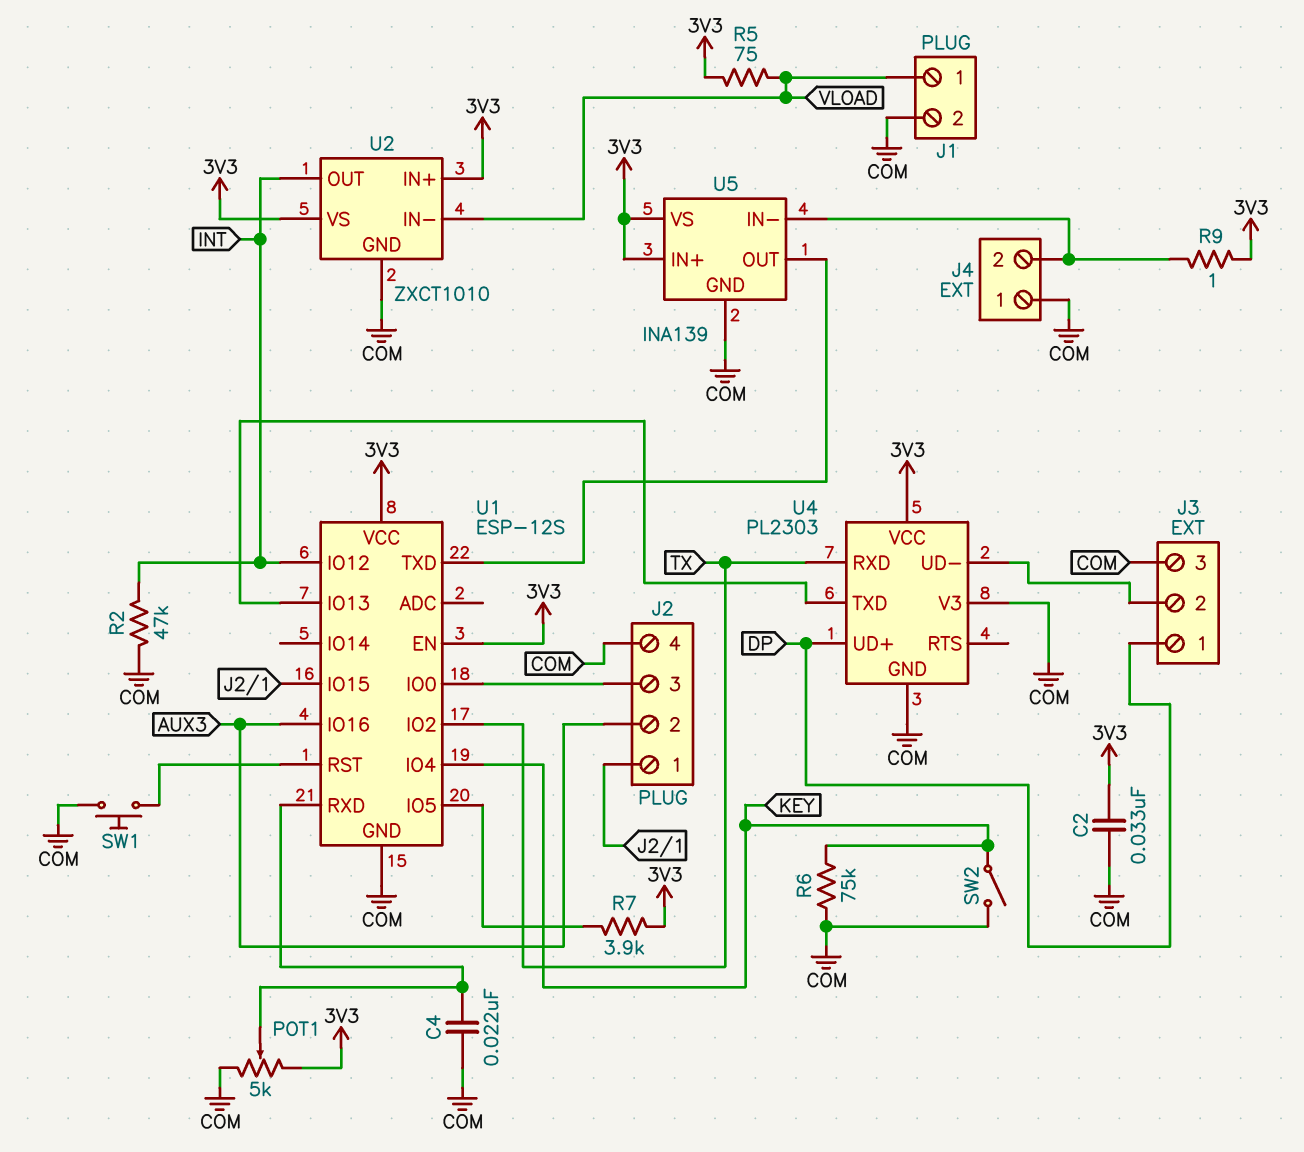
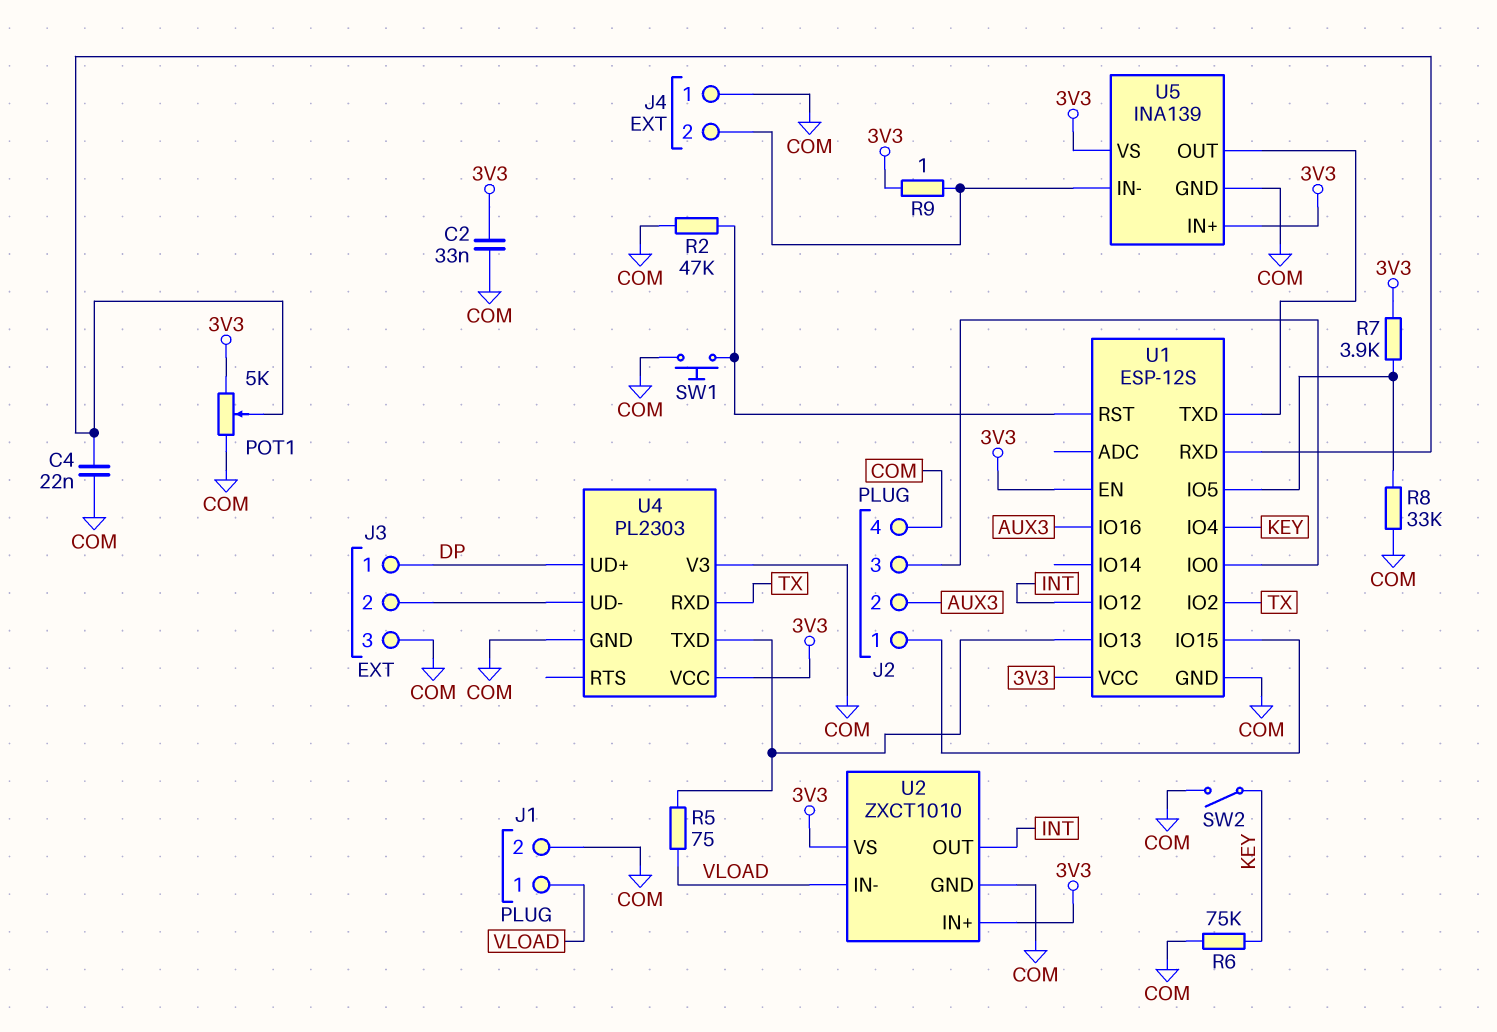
R2: 47k (COM, INT) -> 47k (COM, U1/RST)
R5: 75 (3V3, VLOAD) -> 75 (U1/IO13, VLOAD)
R8: none -> 33k (COM, U1/IO5)

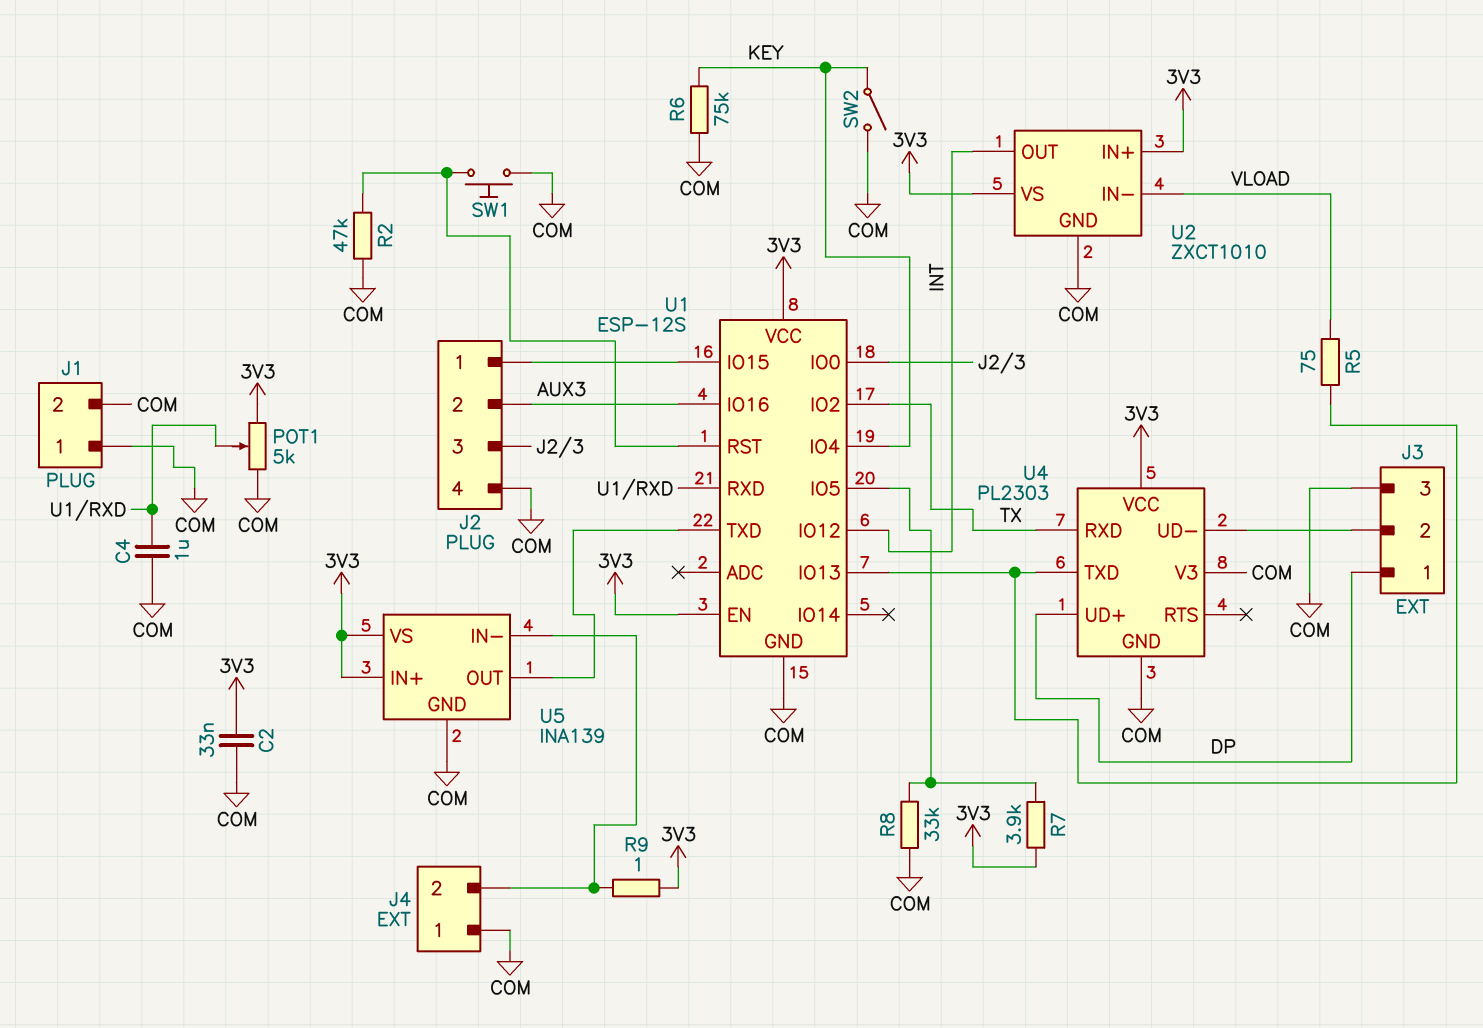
C4: 22nF (COM, U1/RXD) -> 1uF (COM, U1/RXD)
J1 pin 1: VLOAD -> COM

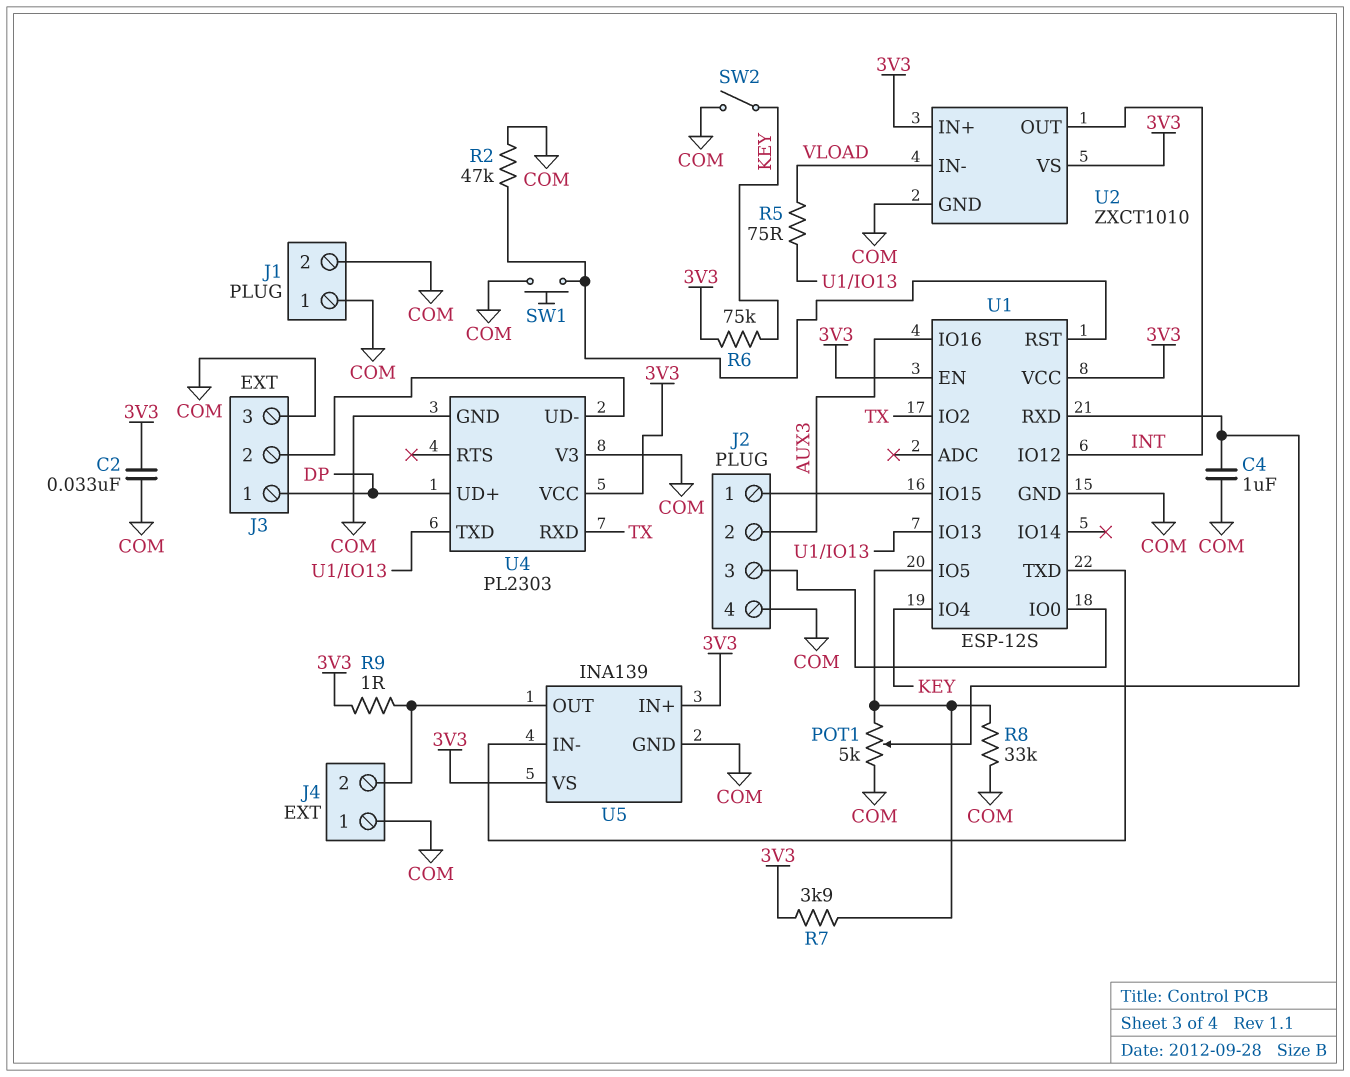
POT1: 5k (3V3, COM, wiper U1/RXD) -> 5k (COM, U1/IO5, wiper U1/RXD)
R6: 75k (COM, KEY) -> 75k (3V3, KEY)
U5 pin IN-: J4/2 -> U1/TXD
U5 pin OUT: U1/TXD -> J4/2

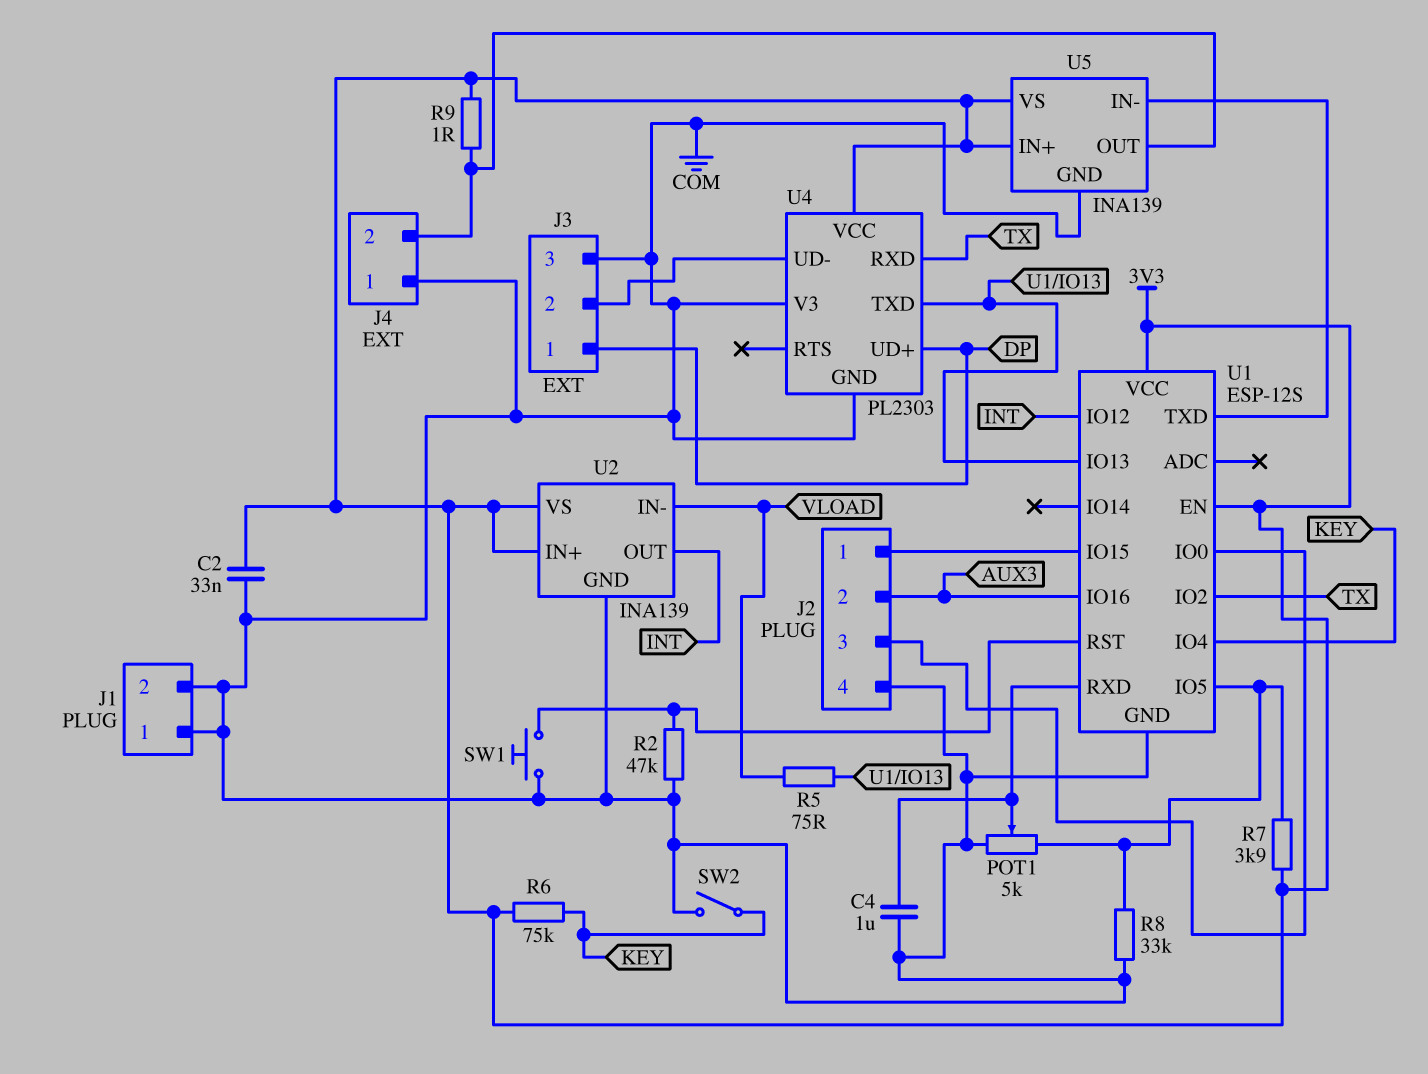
U2: ZXCT1010 -> INA139

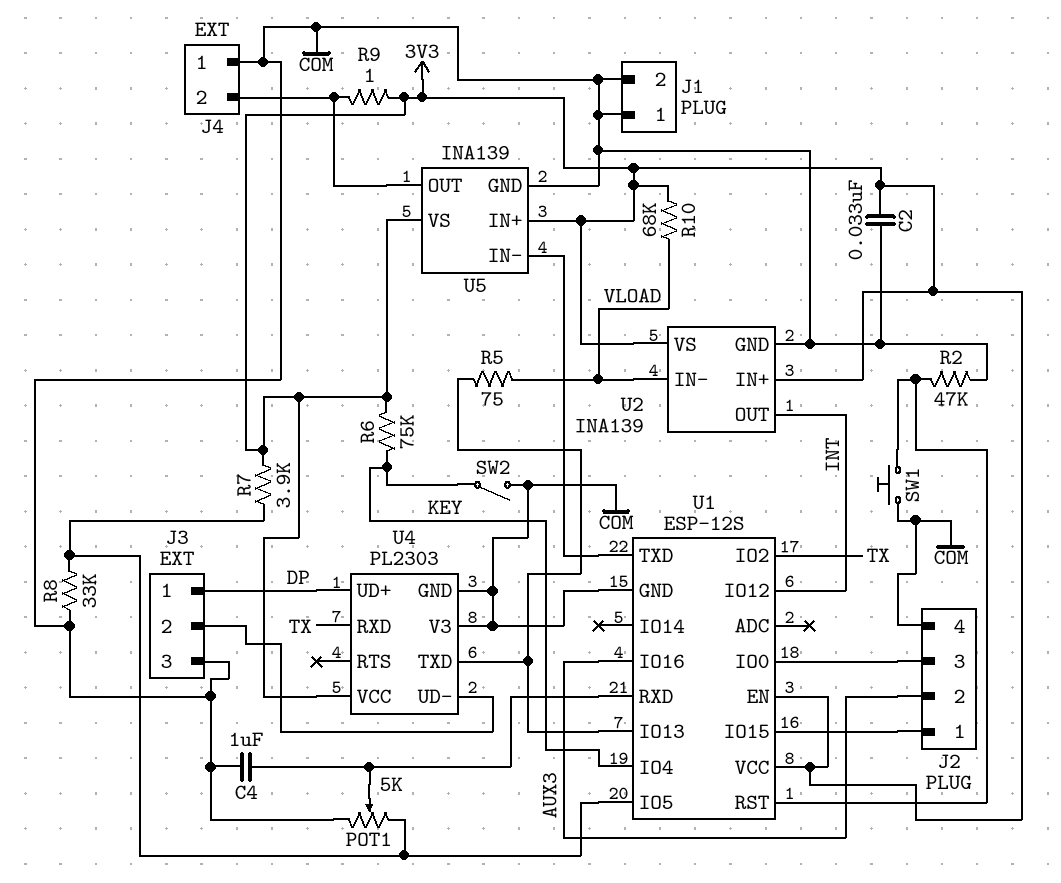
R10: none -> 68k (3V3, VLOAD)

